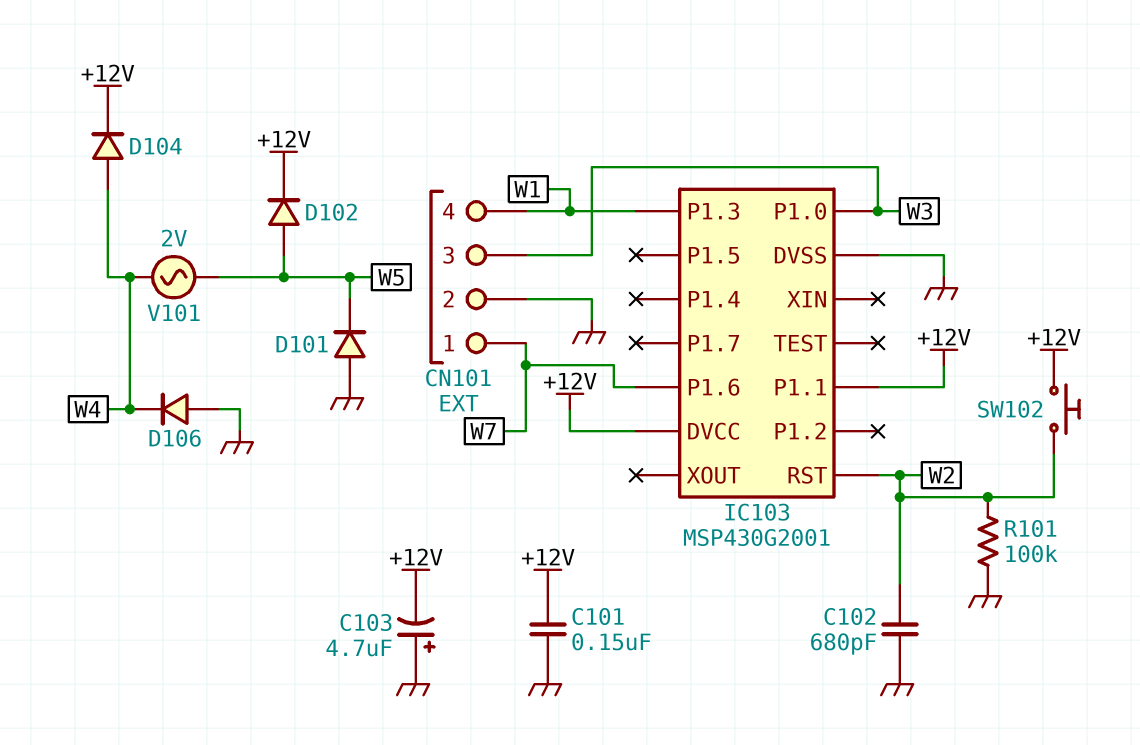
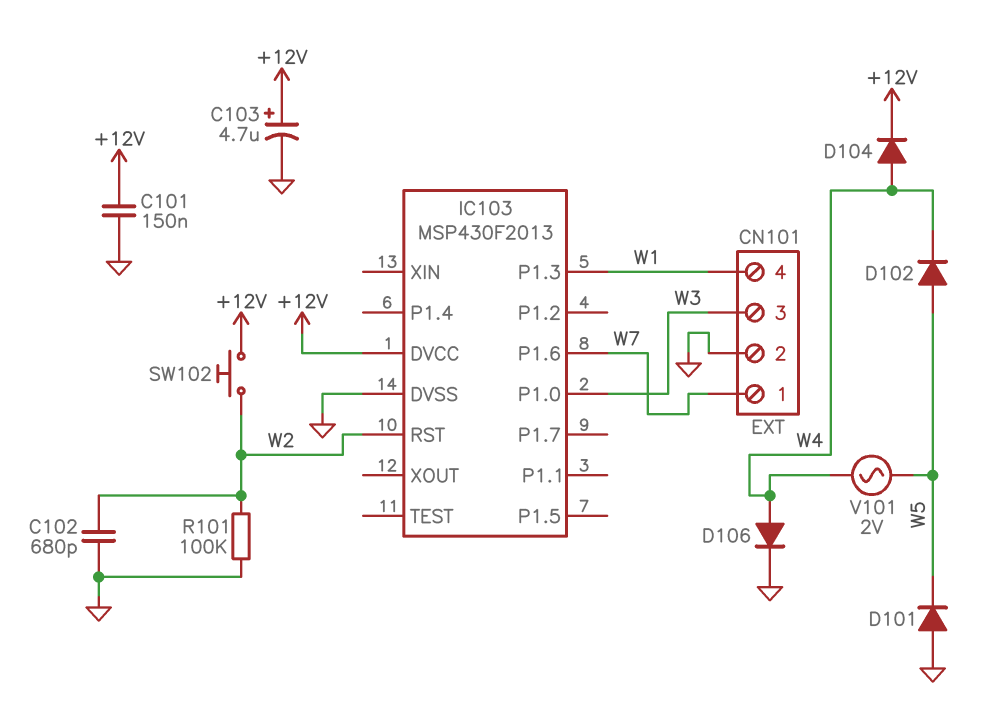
C103: 4.7uF (plus GND, minus +12V) -> 4.7uF (plus +12V, minus GND)
D102: diode (A W5, K +12V) -> diode (A W5, K W4)
D106: diode (A GND, K W4) -> diode (A W4, K GND)
IC103: MSP430G2001 -> MSP430F2013
IC103 pin P1.1: +12V -> none

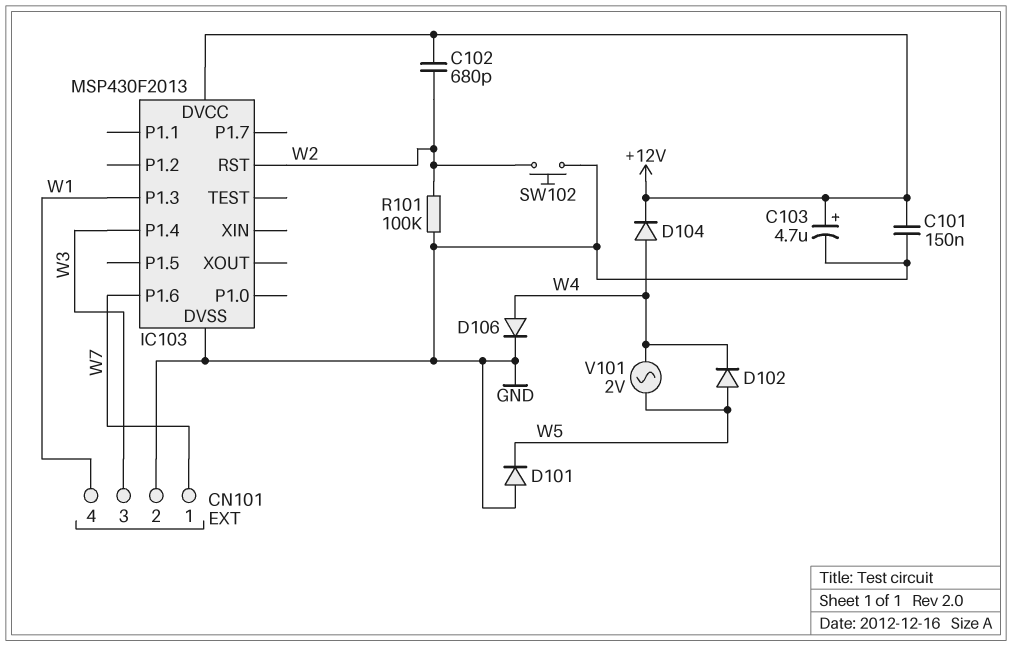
C102: 680pF (GND, W2) -> 680pF (+12V, W2)
IC103 pin P1.0: W3 -> none
IC103 pin P1.4: none -> W3
SW102: button (+12V, W2) -> button (GND, W2)

